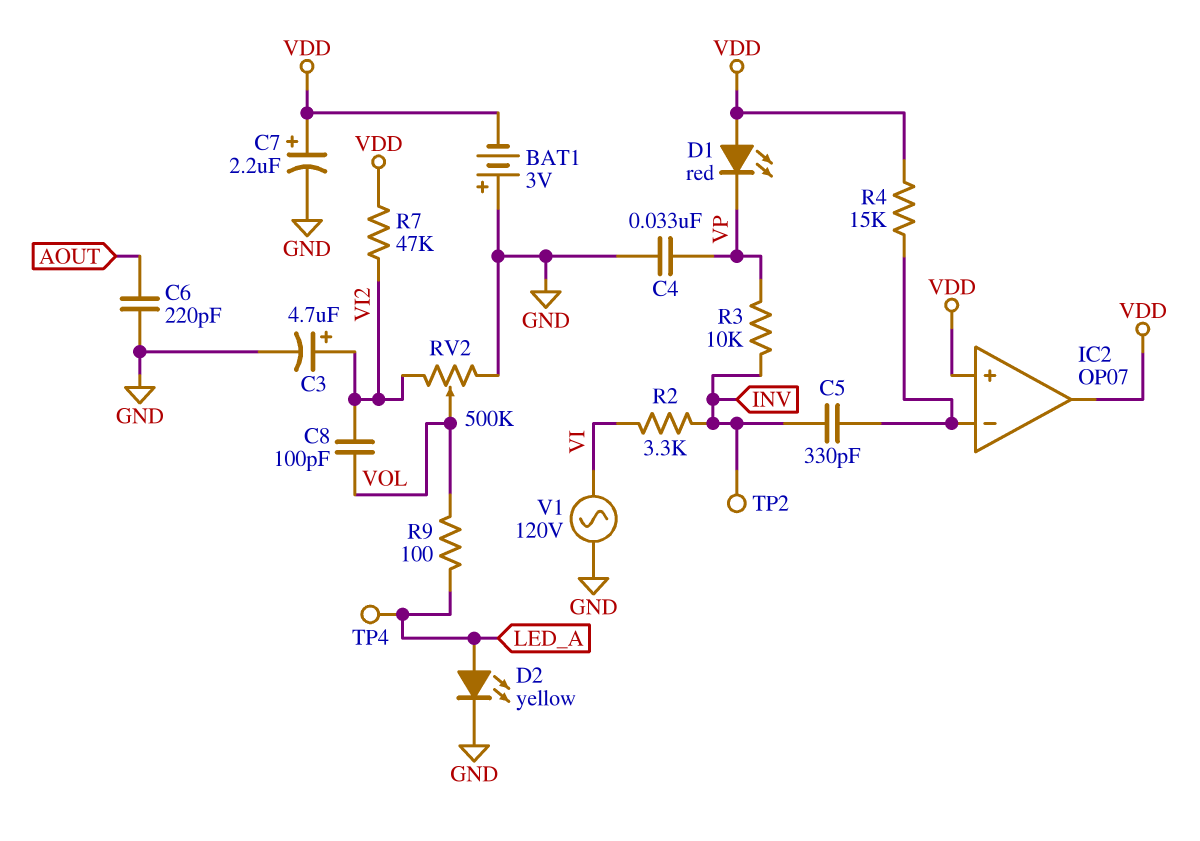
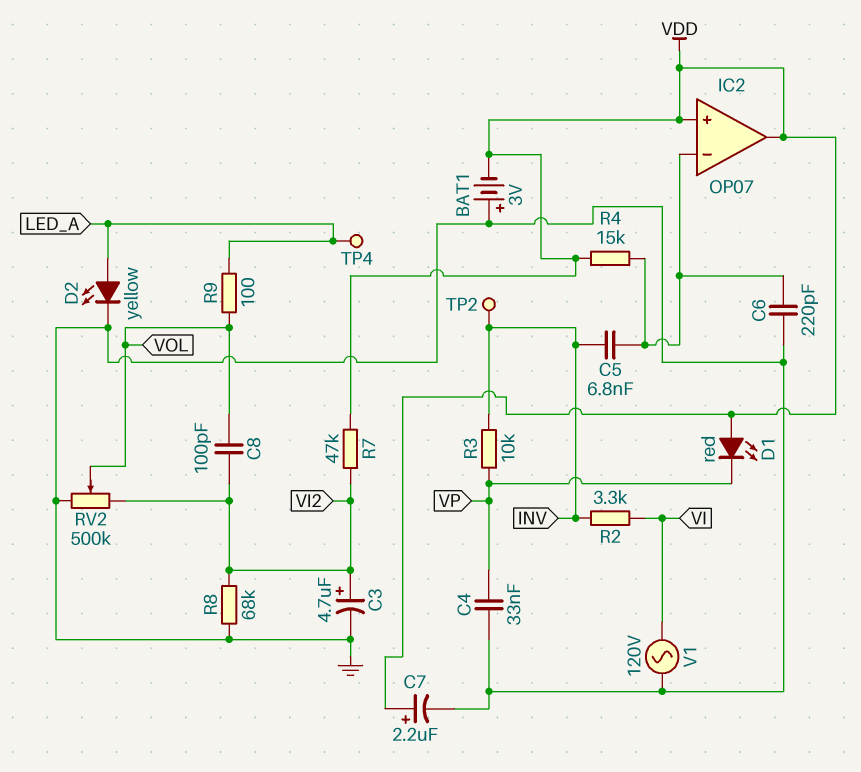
C5: 330pF (IC2/in-, INV) -> 6.8nF (IC2/in-, INV)
C6: 220pF (AOUT, GND) -> 220pF (GND, IC2/in-)
R8: none -> 68k (GND, VI2)

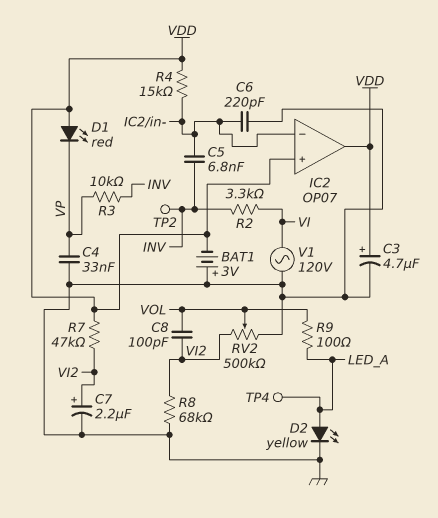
C3: 4.7uF (plus VI2, minus GND) -> 4.7uF (plus VDD, minus GND)
C7: 2.2uF (plus VDD, minus GND) -> 2.2uF (plus VI2, minus GND)

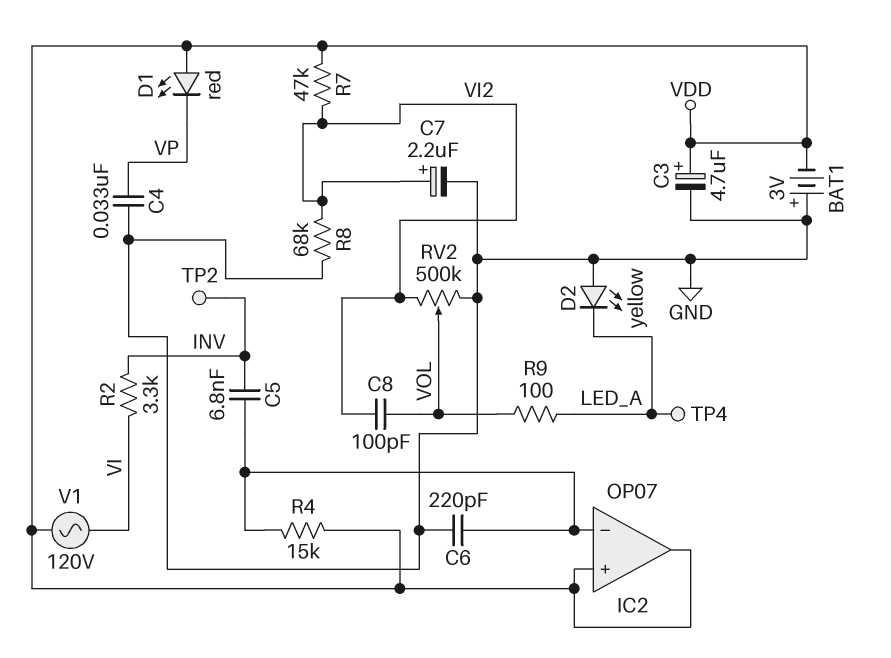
D2: LED yellow (A LED_A, K GND) -> LED yellow (A GND, K LED_A)
R3: 10k (INV, VP) -> none
V1: AC 120V (GND, VI) -> AC 120V (VDD, VI)

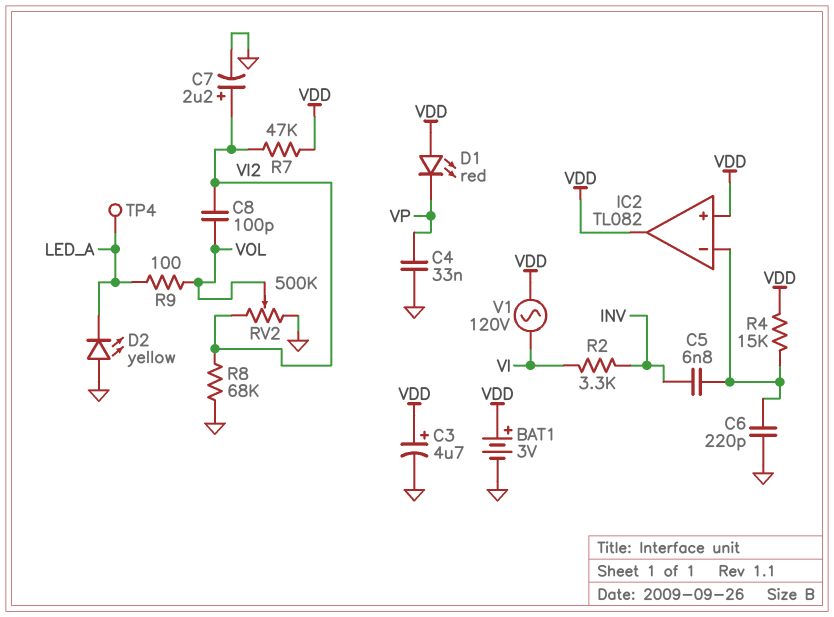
BAT1: 3V (plus GND, minus VDD) -> 3V (plus VDD, minus GND)
IC2: OP07 -> TL082
TP2: test point (INV) -> none

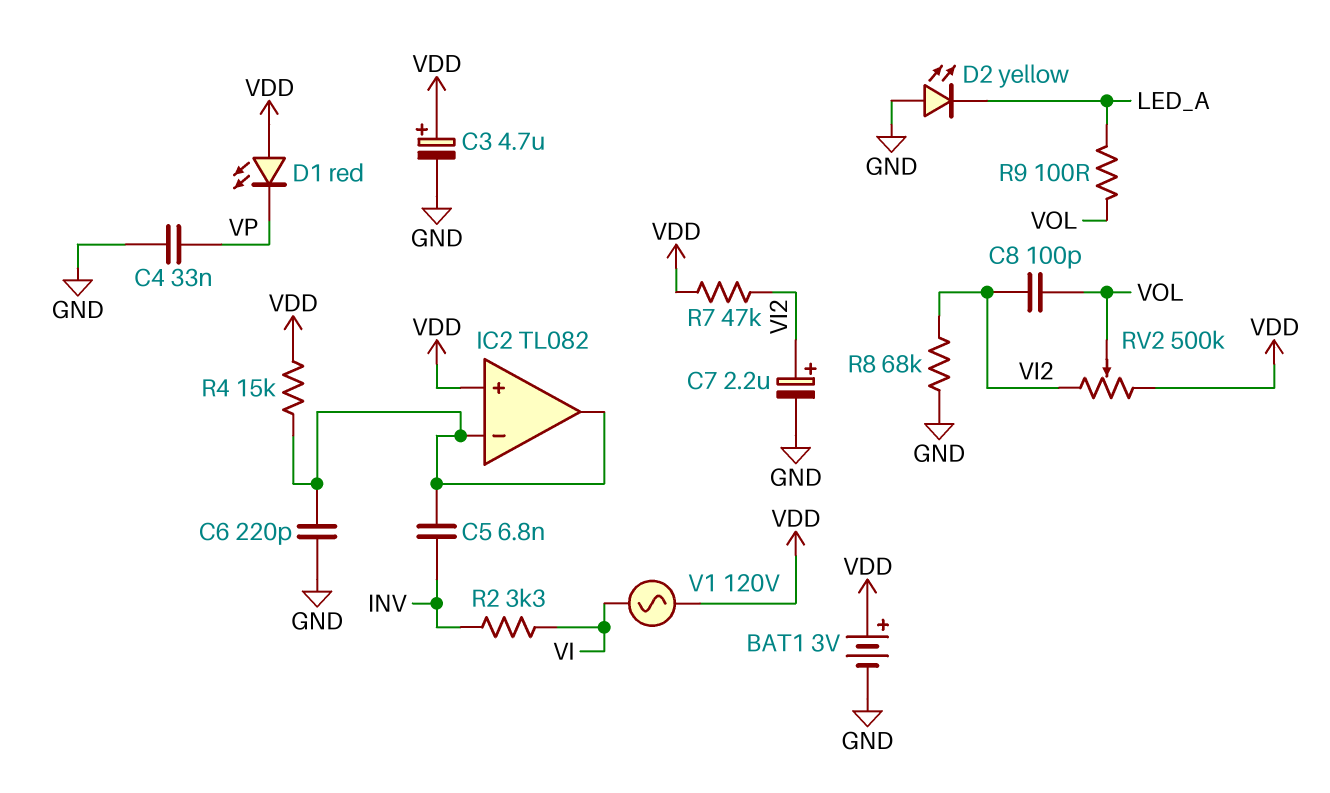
IC2 pin out: VDD -> IC2/in-
RV2: 500k (GND, VI2, wiper VOL) -> 500k (VDD, VI2, wiper VOL)
TP4: test point (LED_A) -> none

